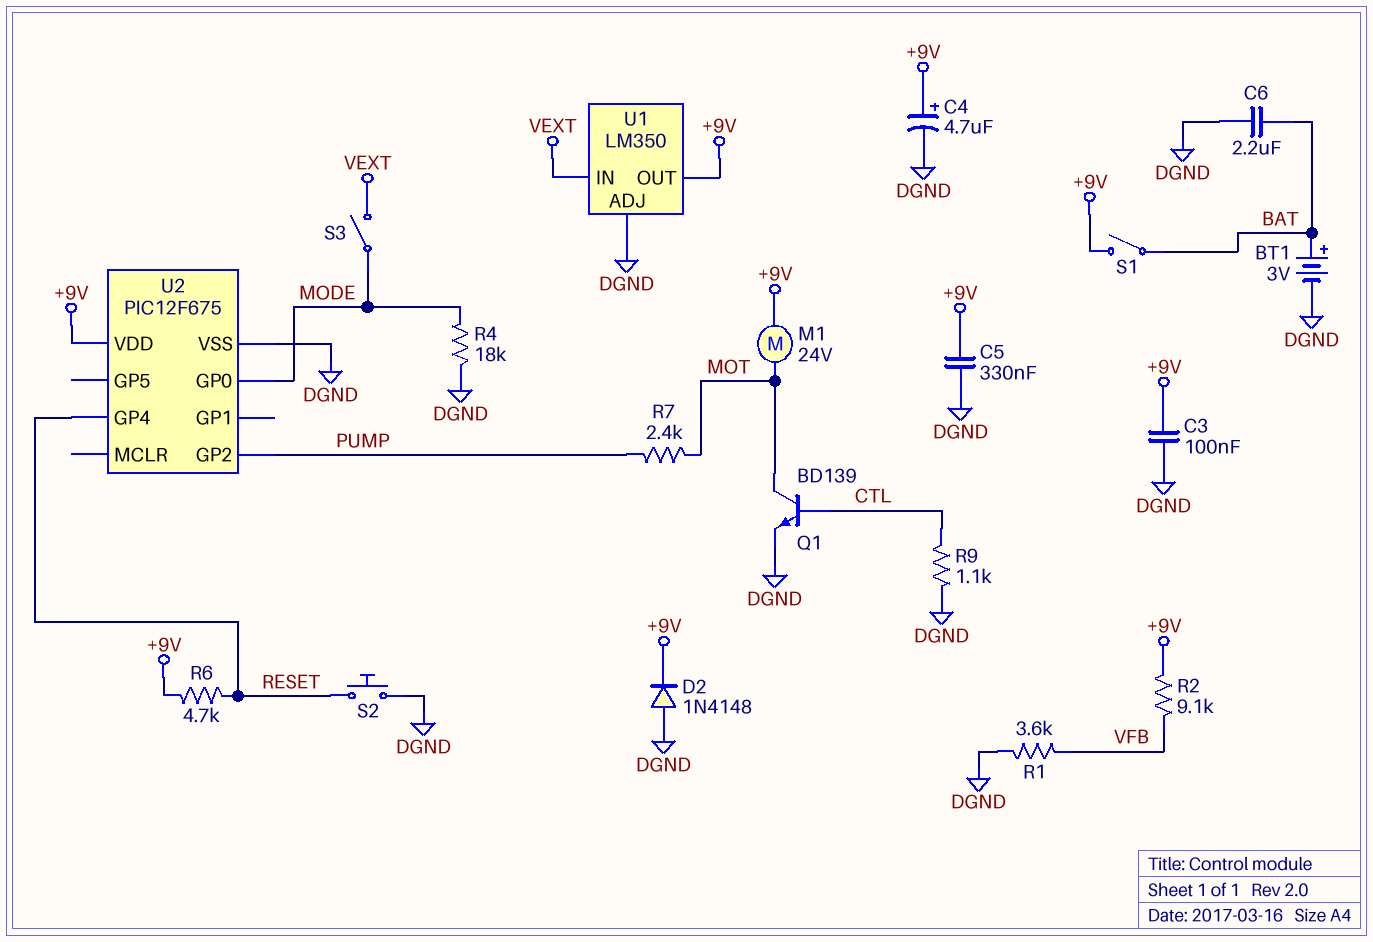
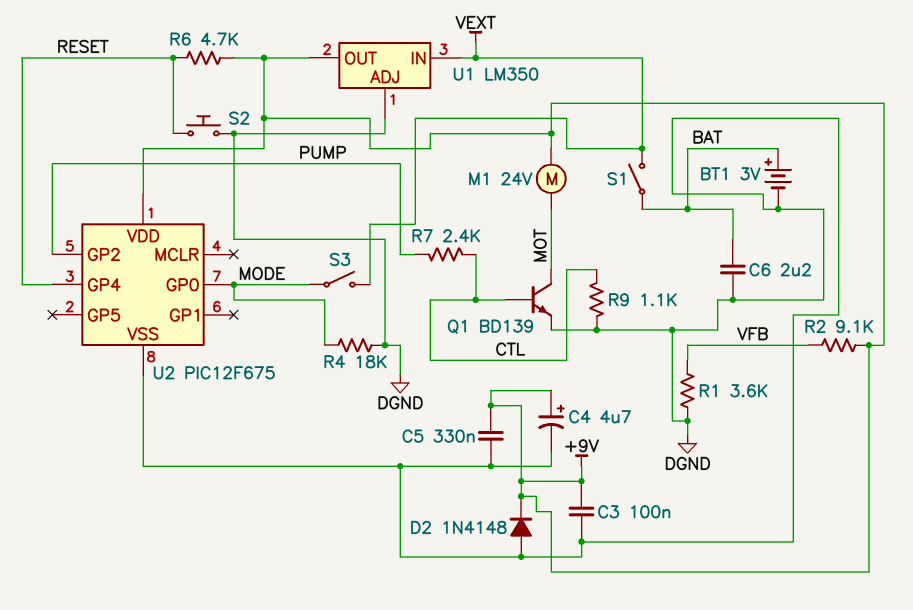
R7: 2.4k (MOT, PUMP) -> 2.4k (CTL, PUMP)
S1: switch (+9V, BAT) -> switch (BAT, VEXT)

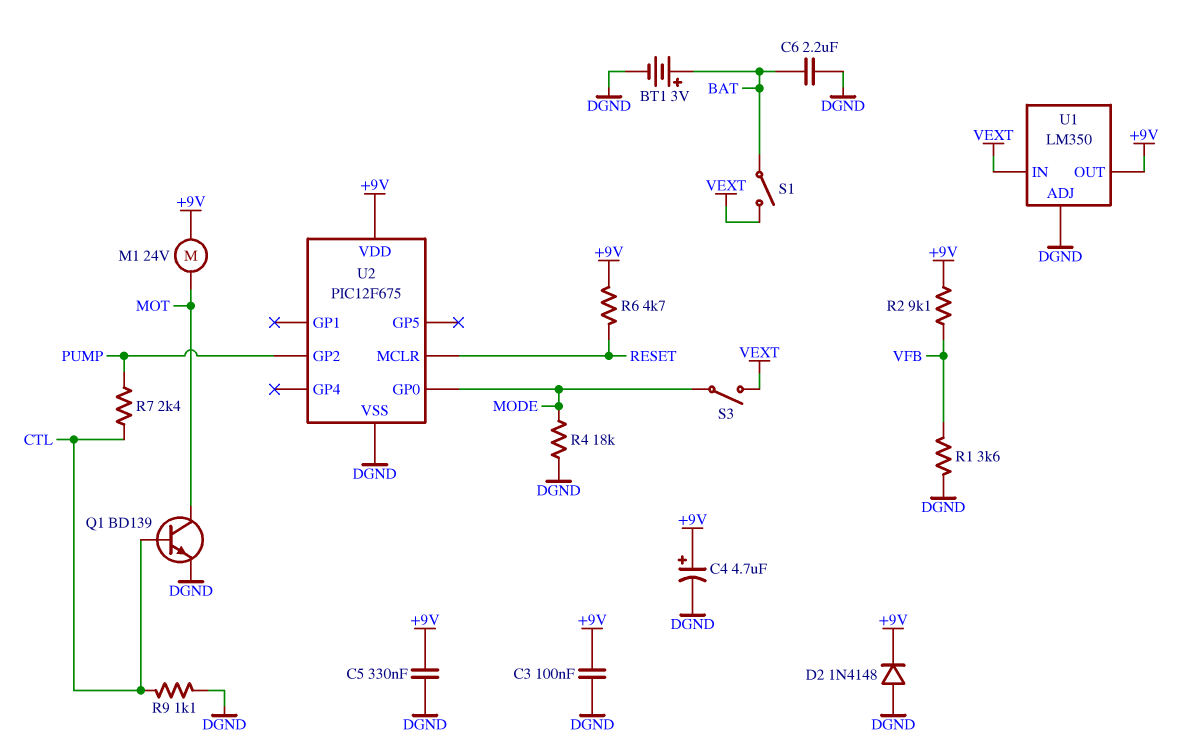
S2: button (DGND, RESET) -> none
U2 pin GP4: RESET -> none
U2 pin MCLR: none -> RESET

